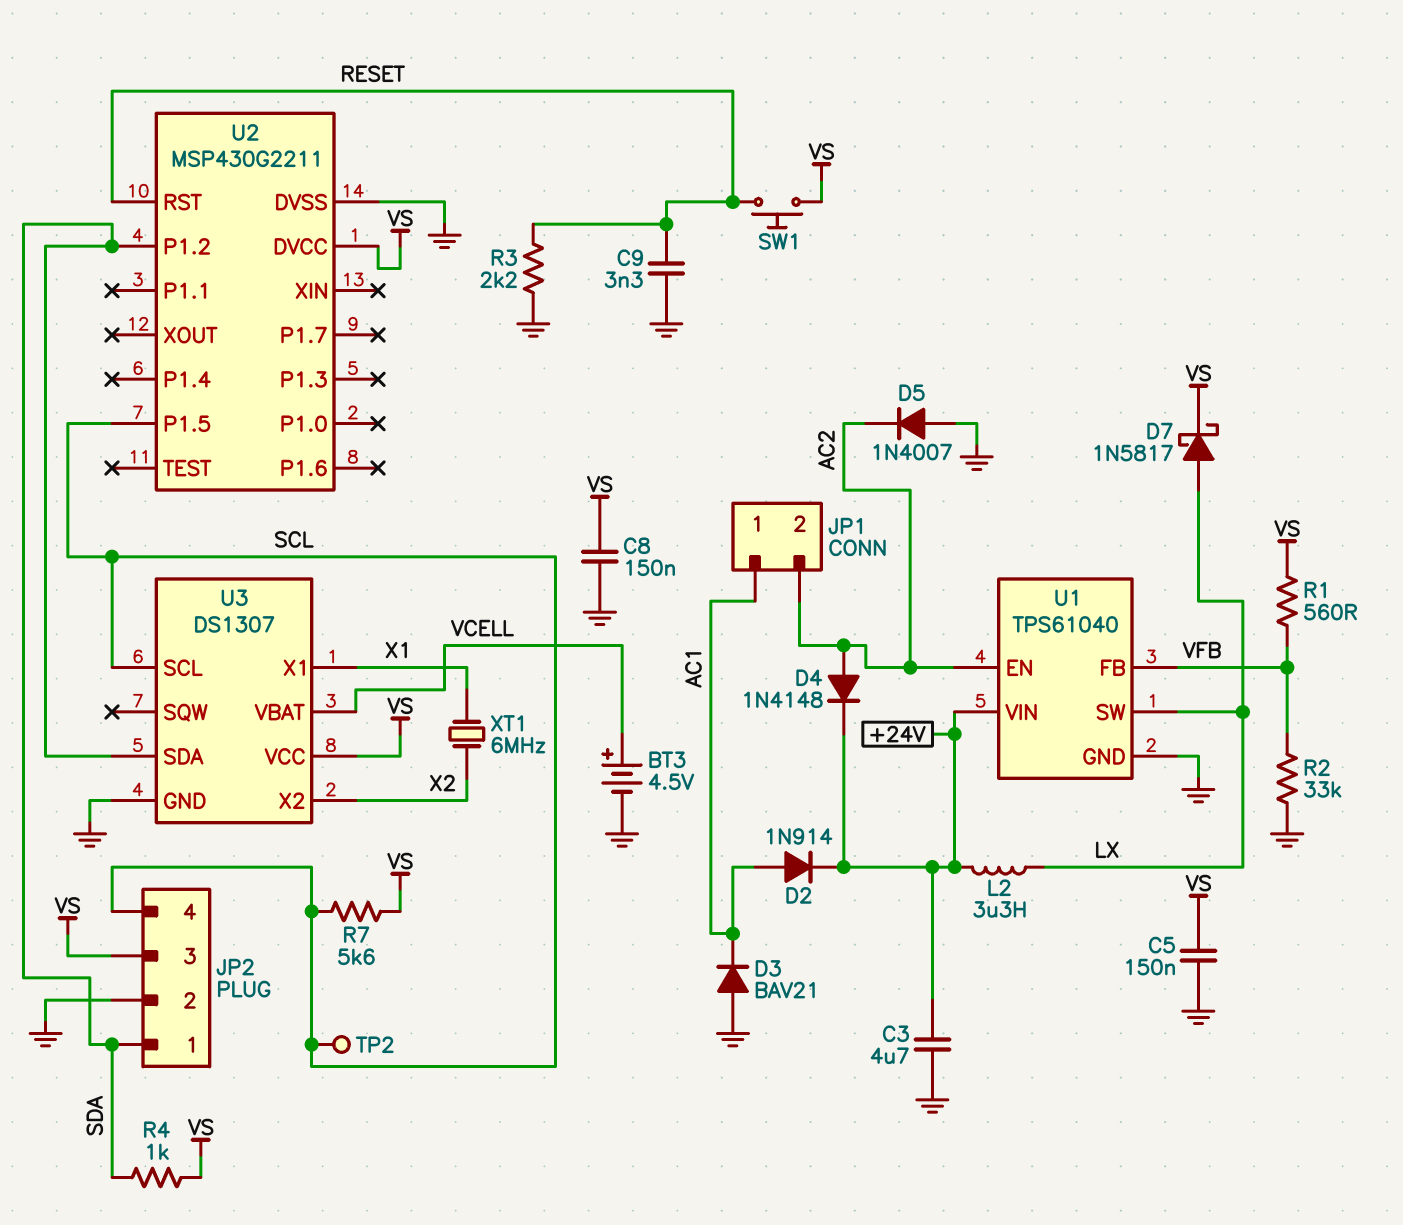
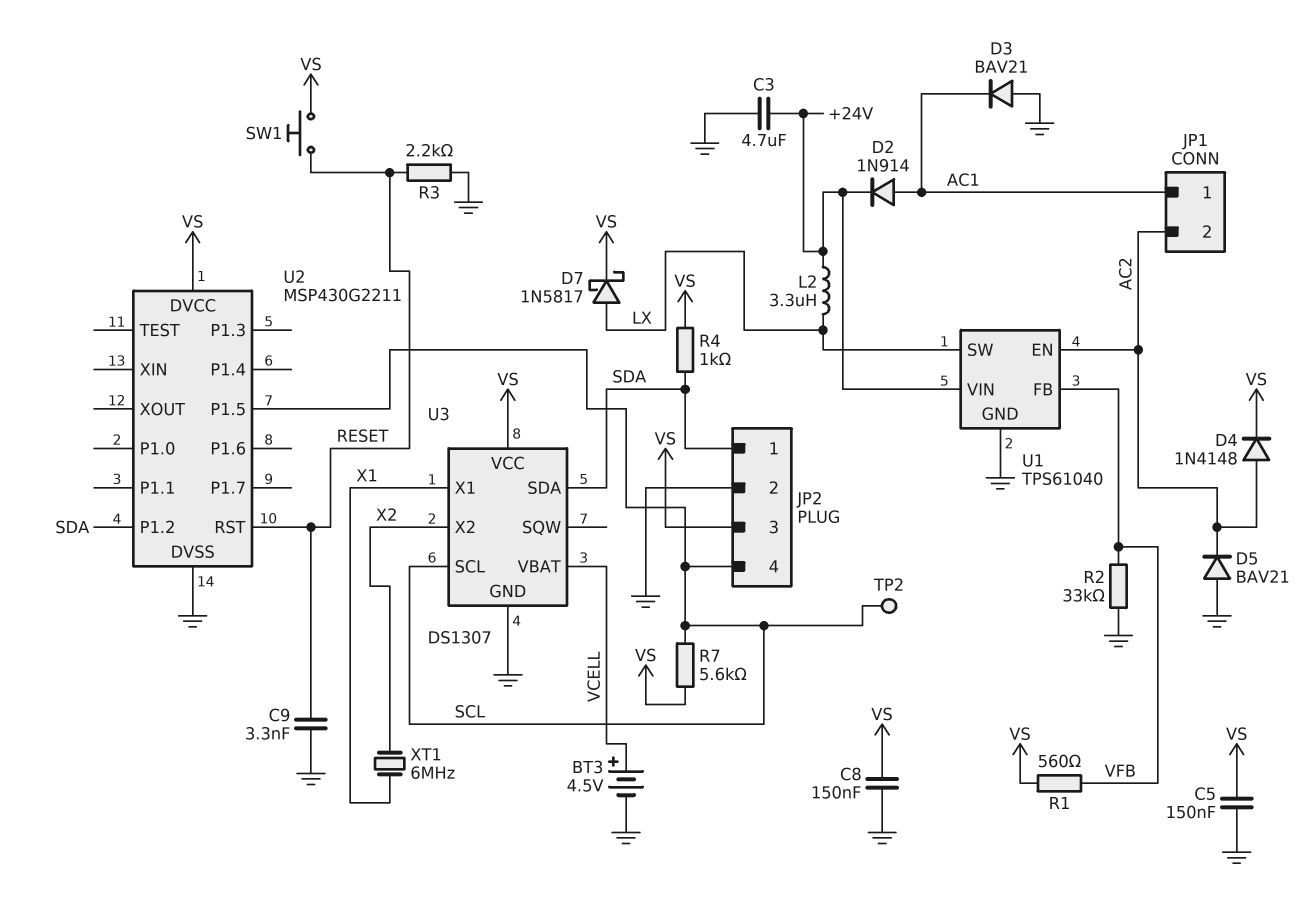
D4: diode 1N4148 (A AC2, K +24V) -> diode 1N4148 (A AC2, K VS)
D5: diode 1N4007 (A GND, K AC2) -> diode BAV21 (A GND, K AC2)

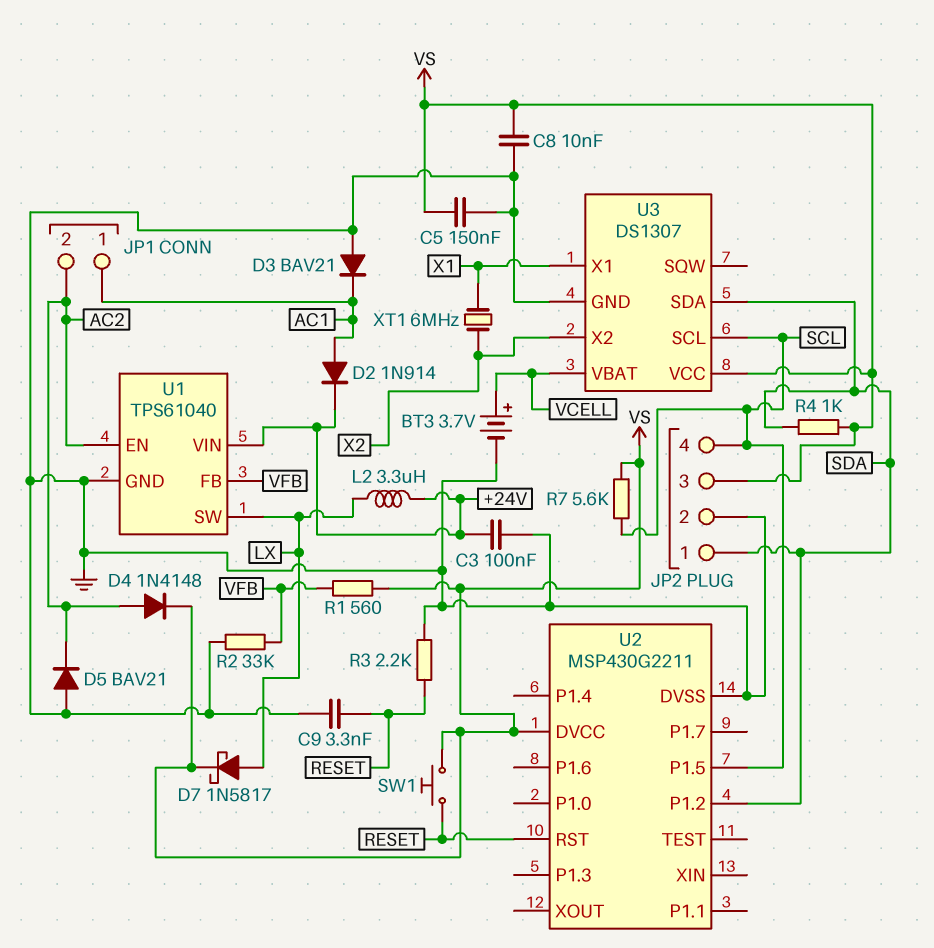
BT3: 4.5V (plus VCELL, minus GND) -> 3.7V (plus VCELL, minus GND)
C3: 4.7uF (+24V, GND) -> 100nF (+24V, GND)
C8: 150nF (GND, VS) -> 10nF (GND, VS)
TP2: test point (SCL) -> none

